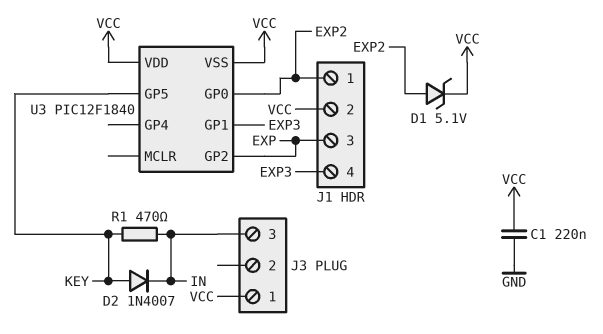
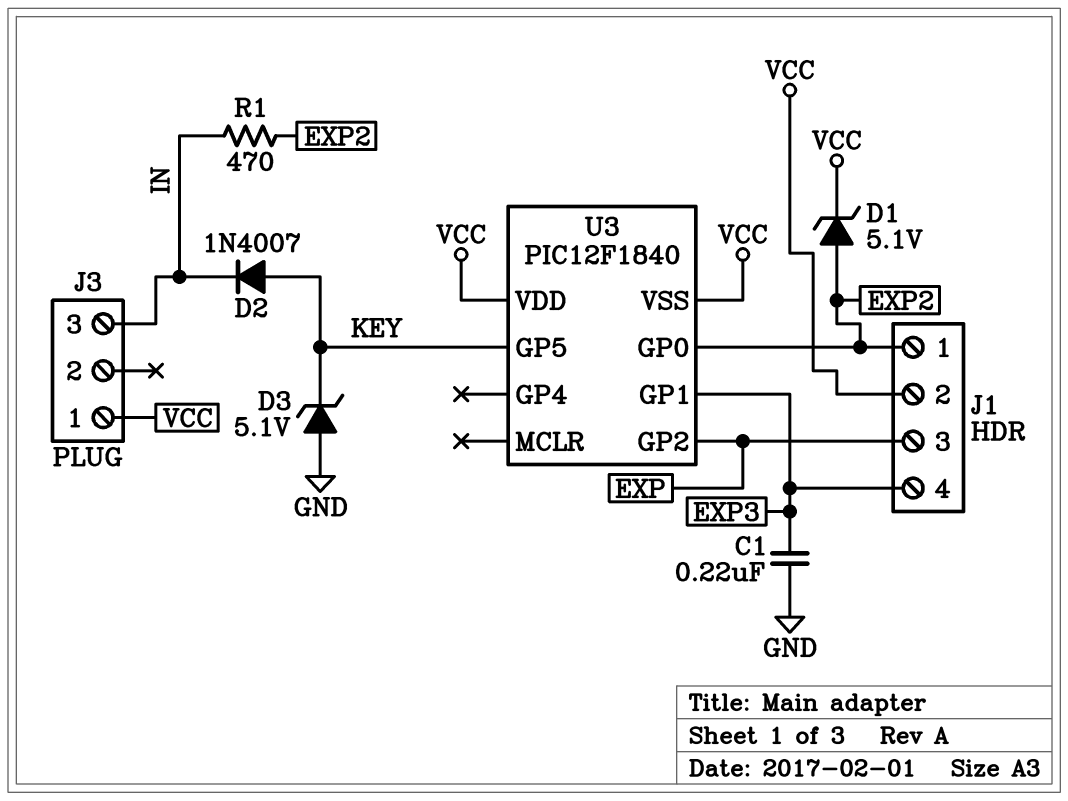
C1: 220nF (GND, VCC) -> 220nF (EXP3, GND)
D3: none -> zener 5.1V (A GND, K KEY)
R1: 470 (IN, KEY) -> 470 (EXP2, IN)

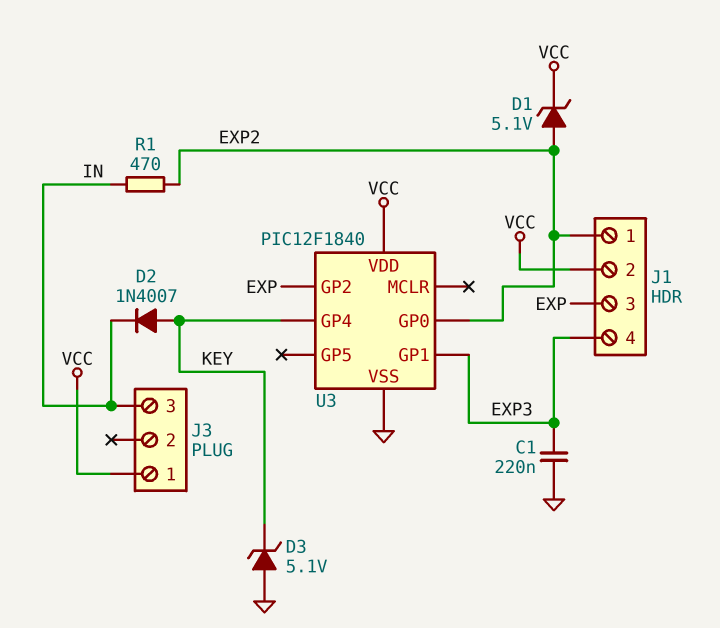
U3 pin GP4: none -> KEY
U3 pin GP5: KEY -> none
U3 pin VSS: VCC -> GND

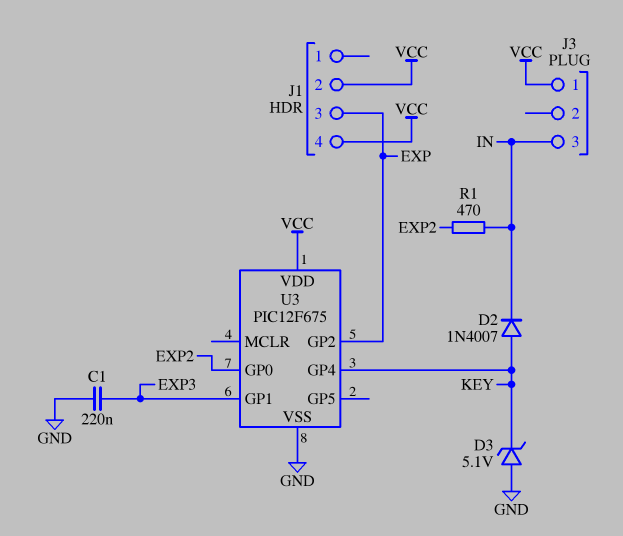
D1: zener 5.1V (A EXP2, K VCC) -> none
J1 pin 1: EXP2 -> none
J1 pin 4: EXP3 -> VCC
U3: PIC12F1840 -> PIC12F675

